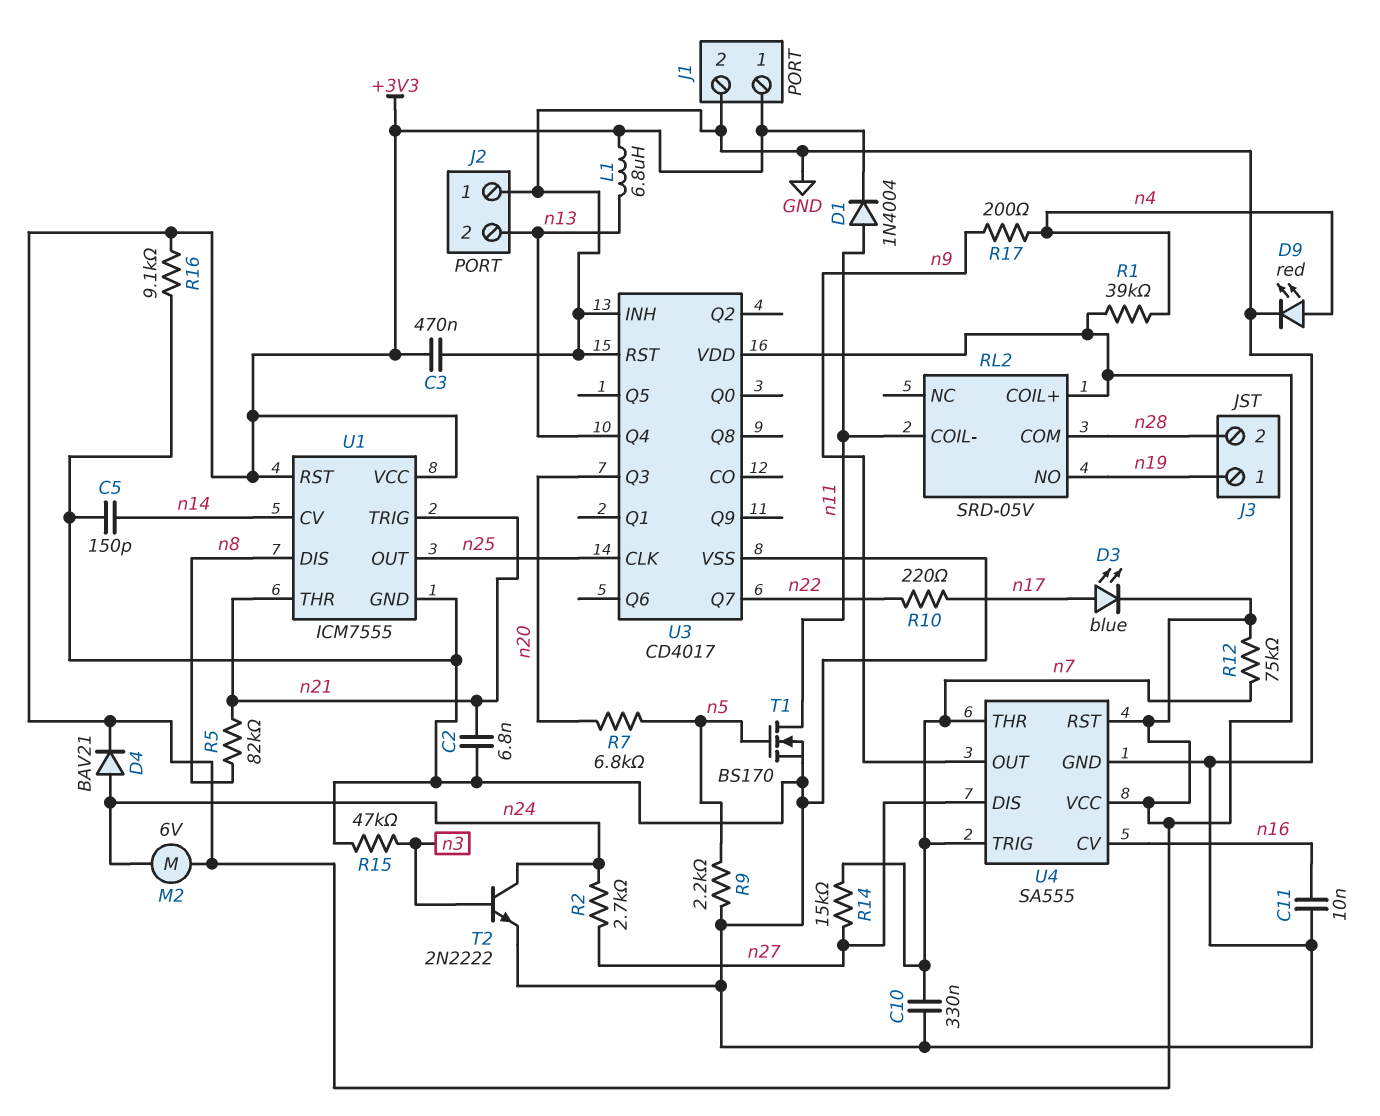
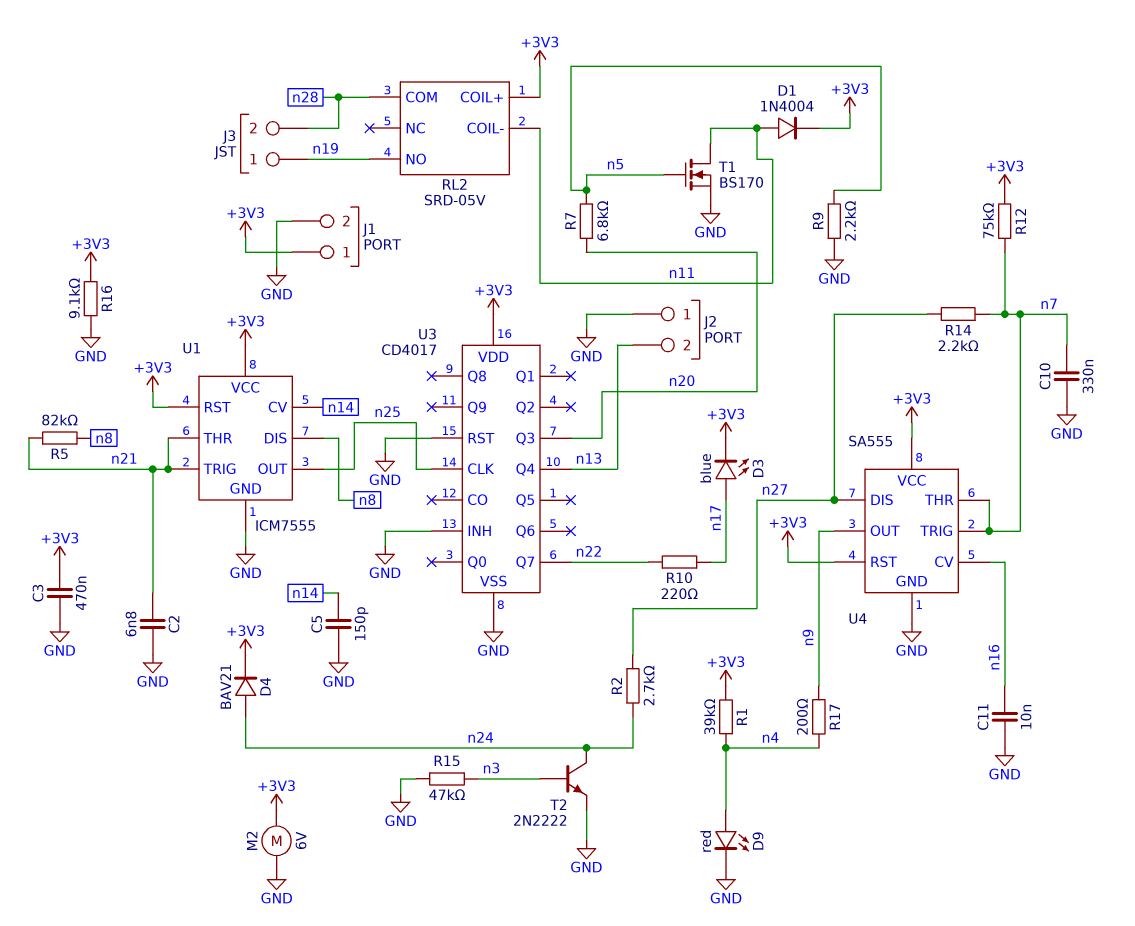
L1: 6.8uH (+3V3, n13) -> none
M2: motor 6V (+3V3, n24) -> motor 6V (+3V3, GND)
R14: 15k (n7, n27) -> 2.2k (n7, n27)

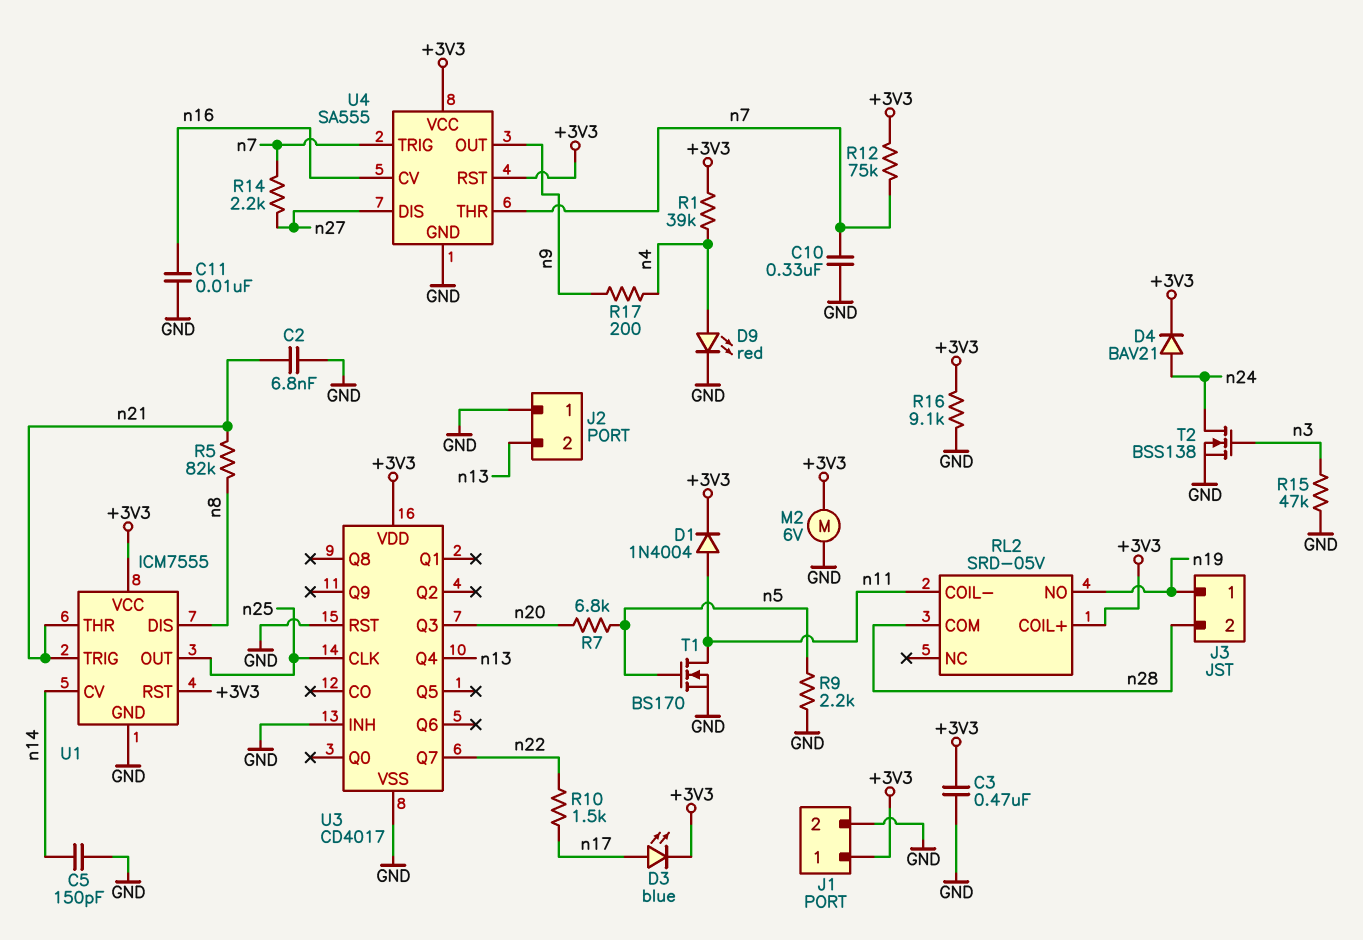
R2: 2.7k (n24, n27) -> none
R10: 220 (n17, n22) -> 1.5k (n17, n22)
T2: NPN 2N2222 (B n3, C n24, E GND) -> NMOS BSS138 (G n3, D n24, S GND)

